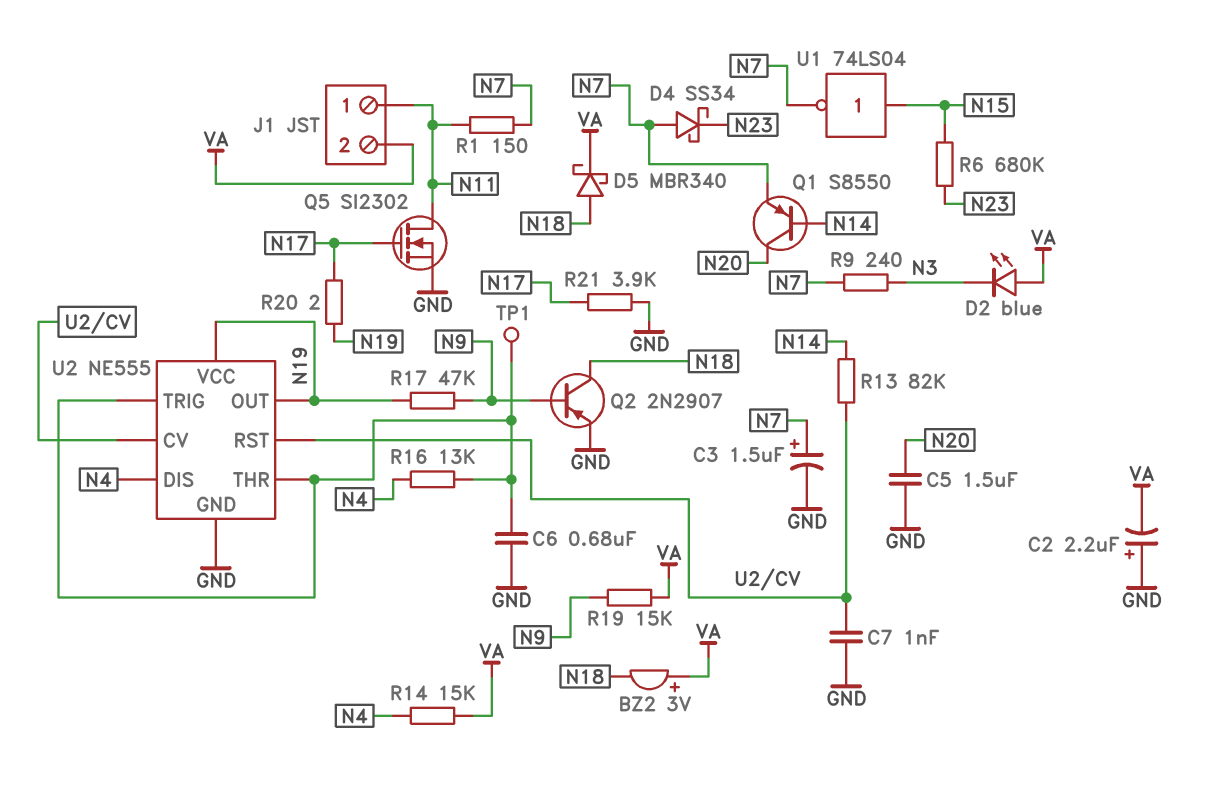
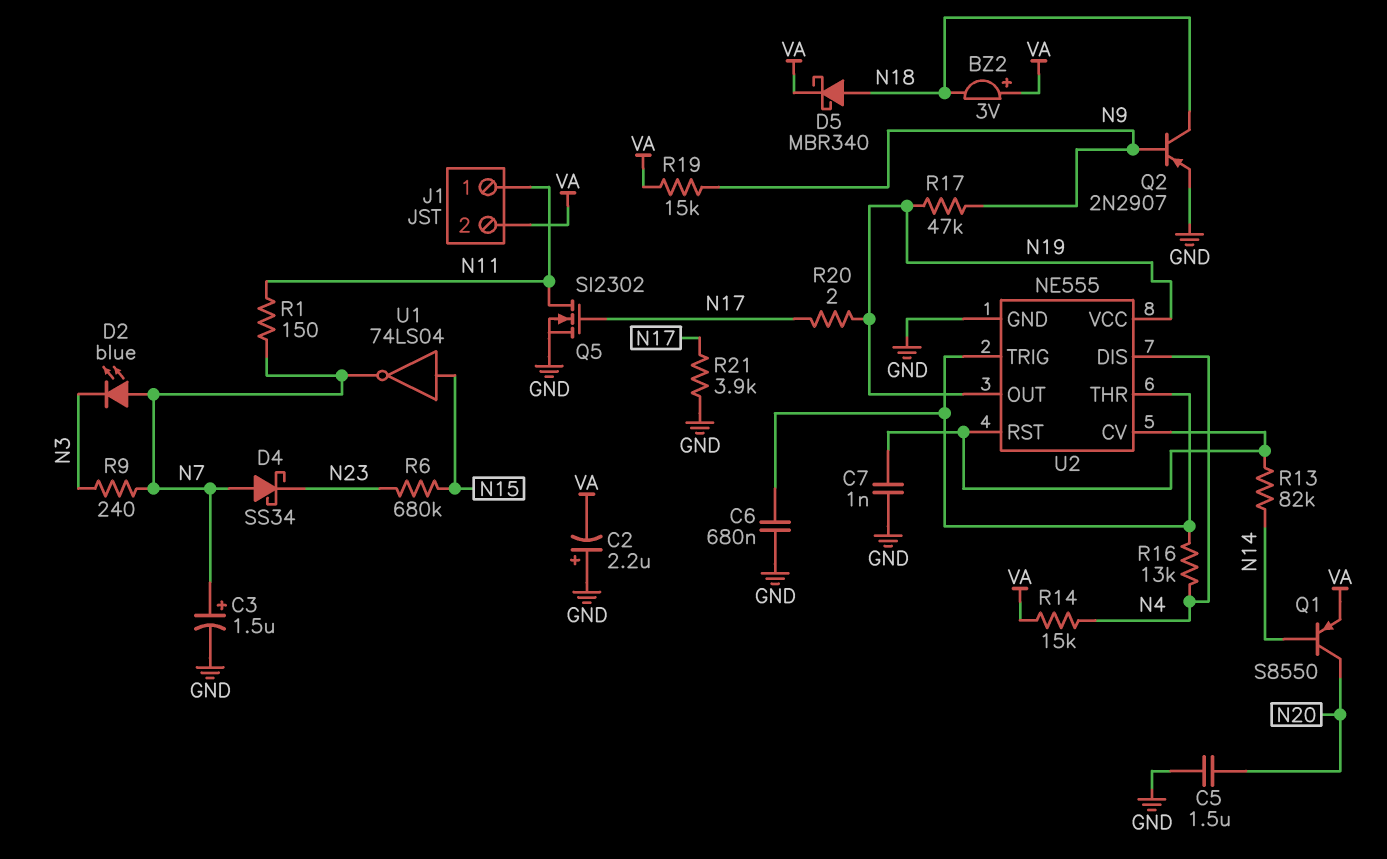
D2: LED blue (A VA, K N3) -> LED blue (A N7, K N3)
Q1: PNP S8550 (B N14, C N20, E N7) -> PNP S8550 (B N14, C N20, E VA)
TP1: test point (U2/THR) -> none

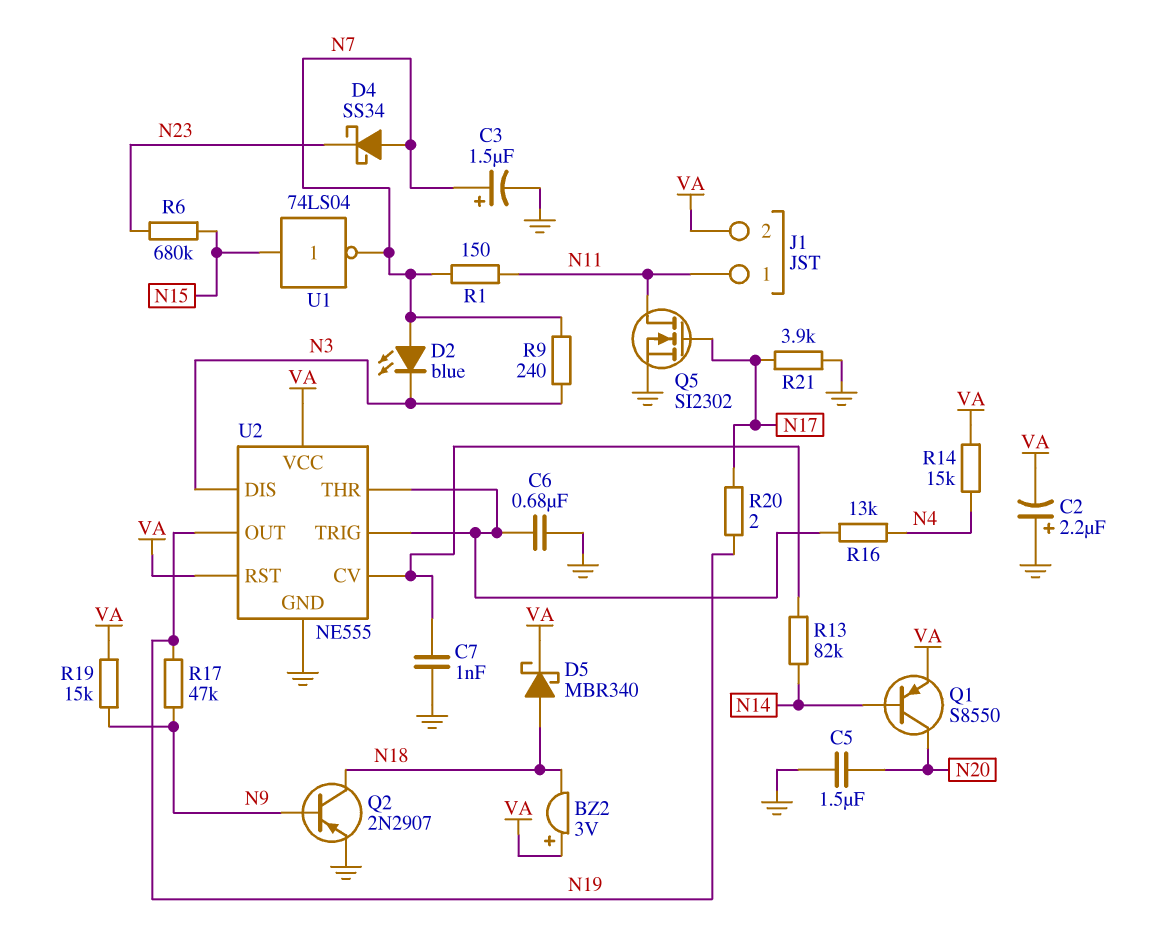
U2 pin DIS: N4 -> N3
U2 pin RST: U2/CV -> VA
U2 pin VCC: N19 -> VA

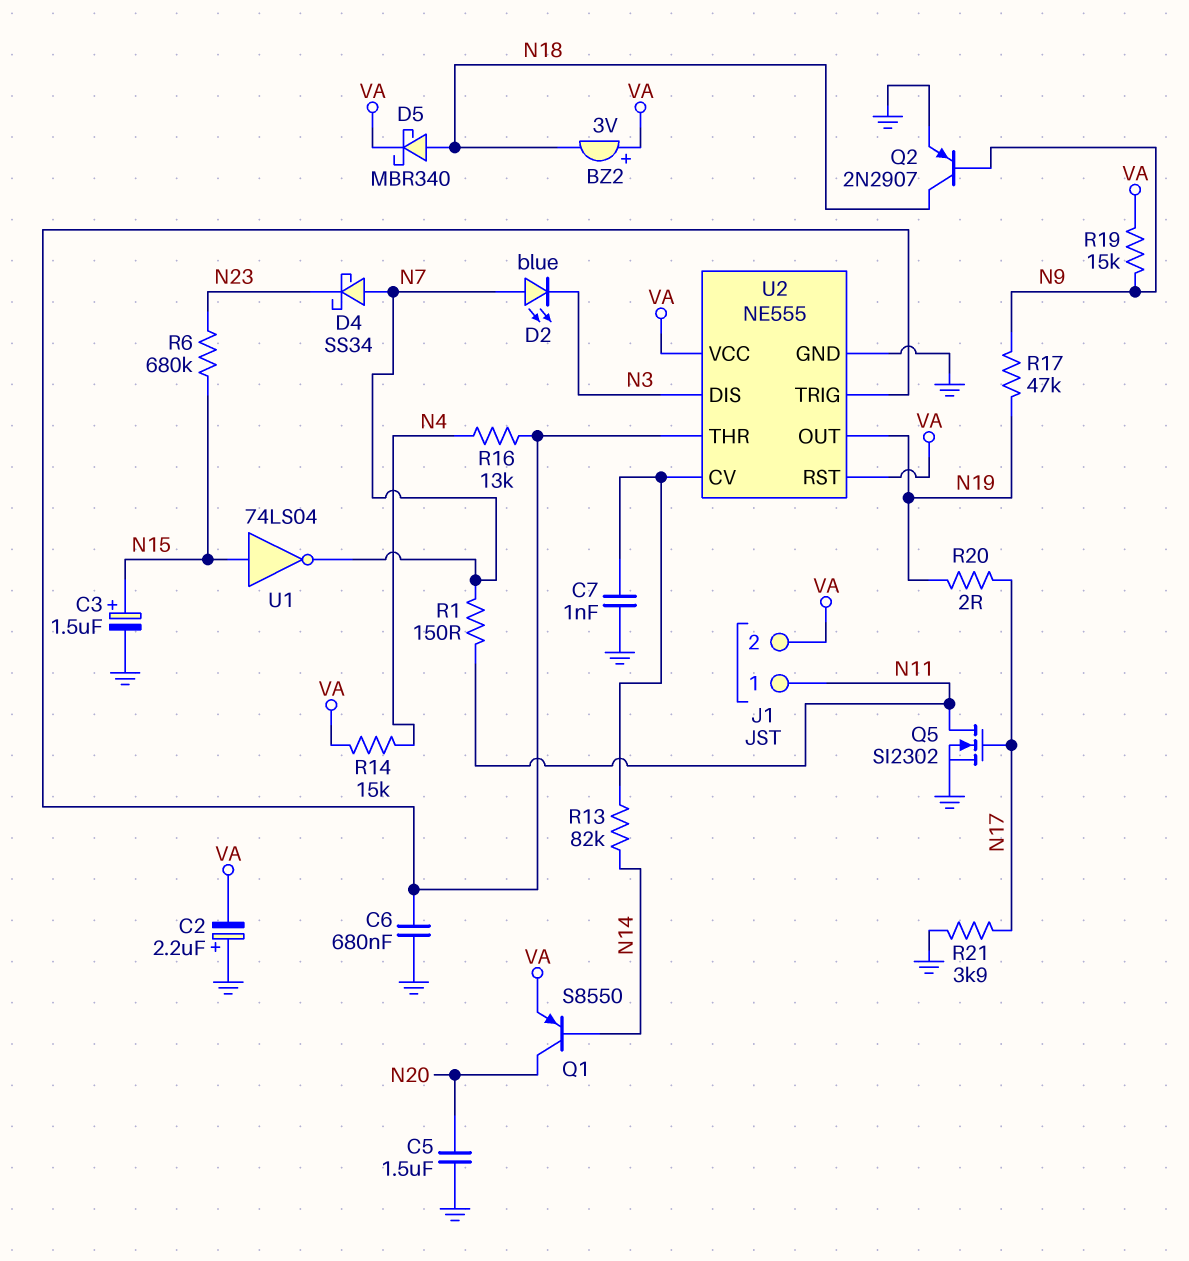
C3: 1.5uF (plus N7, minus GND) -> 1.5uF (plus N15, minus GND)
R9: 240 (N3, N7) -> none

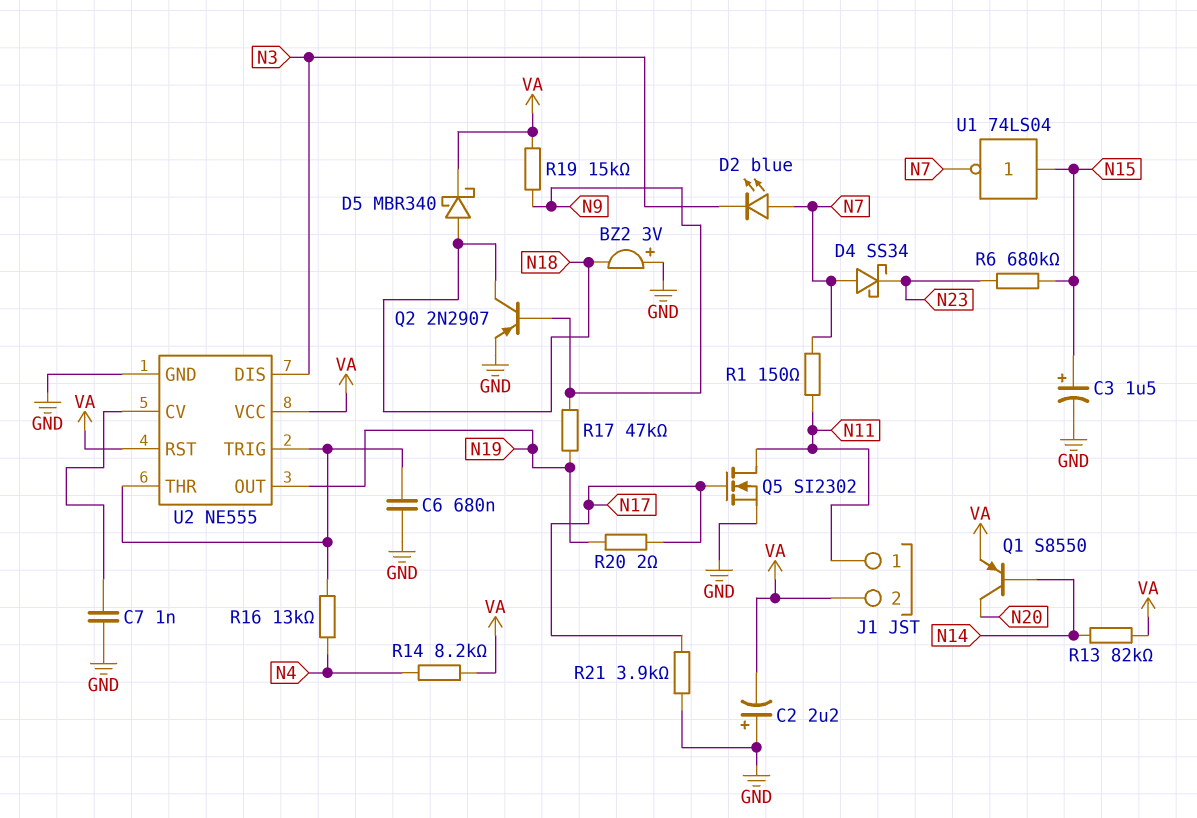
BZ2: buzzer 3V (plus VA, minus N18) -> buzzer 3V (plus GND, minus N18)
C5: 1.5uF (GND, N20) -> none
R13: 82k (N14, U2/CV) -> 82k (N14, VA)
R14: 15k (N4, VA) -> 8.2k (N4, VA)

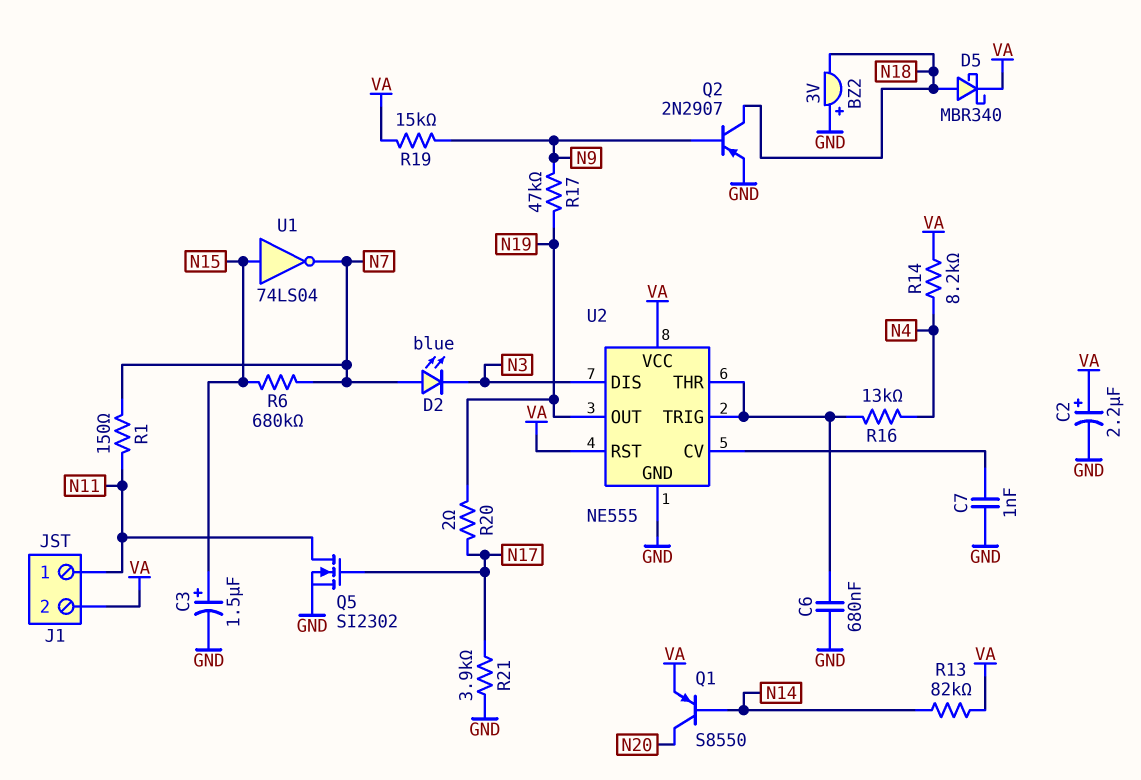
C2: 2.2uF (plus GND, minus VA) -> 2.2uF (plus VA, minus GND)
D4: schottky SS34 (A N7, K N23) -> none
R6: 680k (N15, N23) -> 680k (N7, N15)

